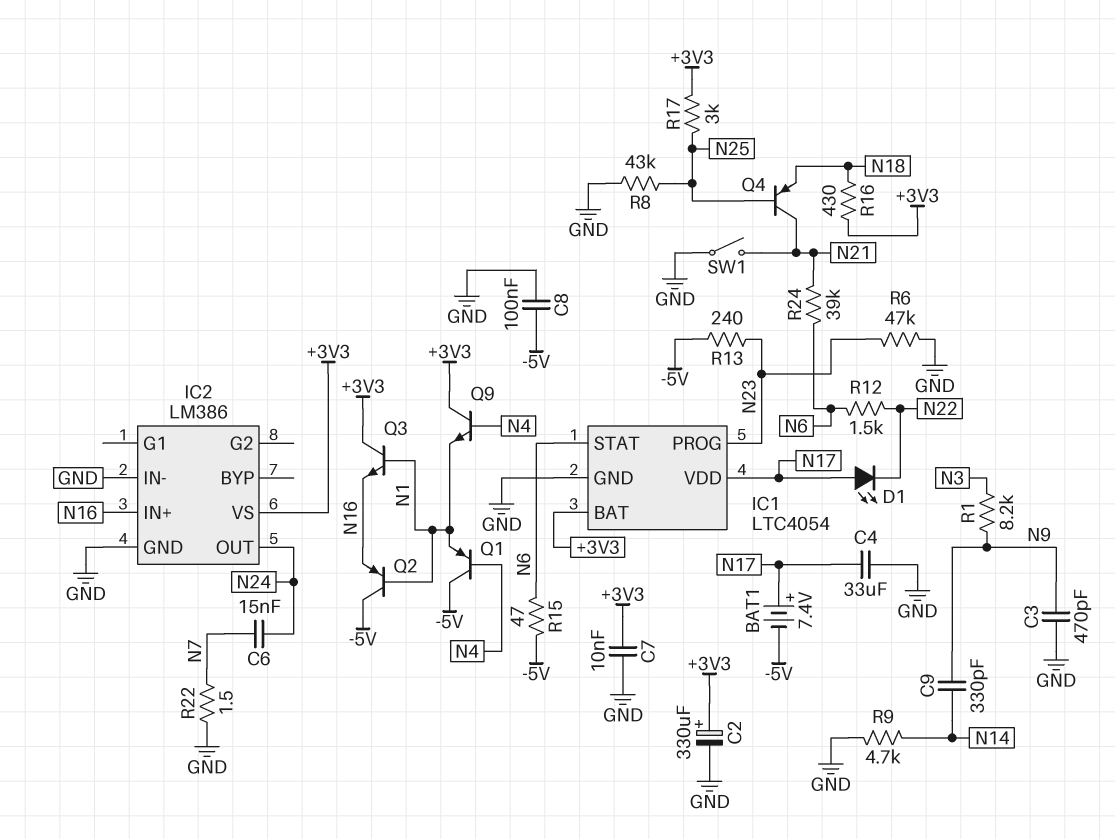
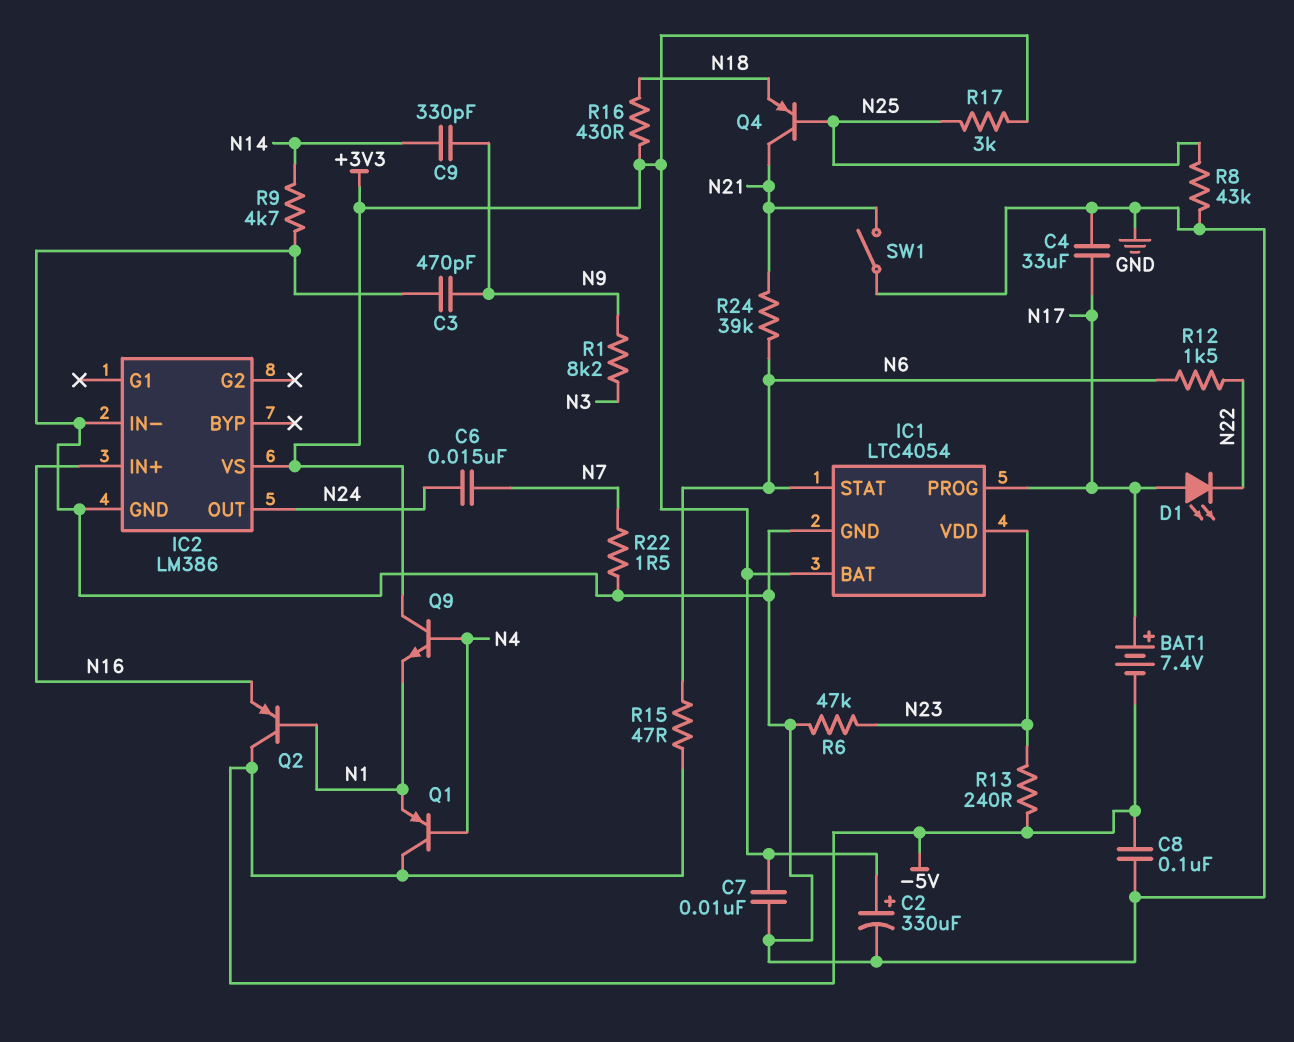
IC1 pin PROG: N23 -> N17
IC1 pin VDD: N17 -> N23
Q3: NPN (B N1, C +3V3, E N16) -> none

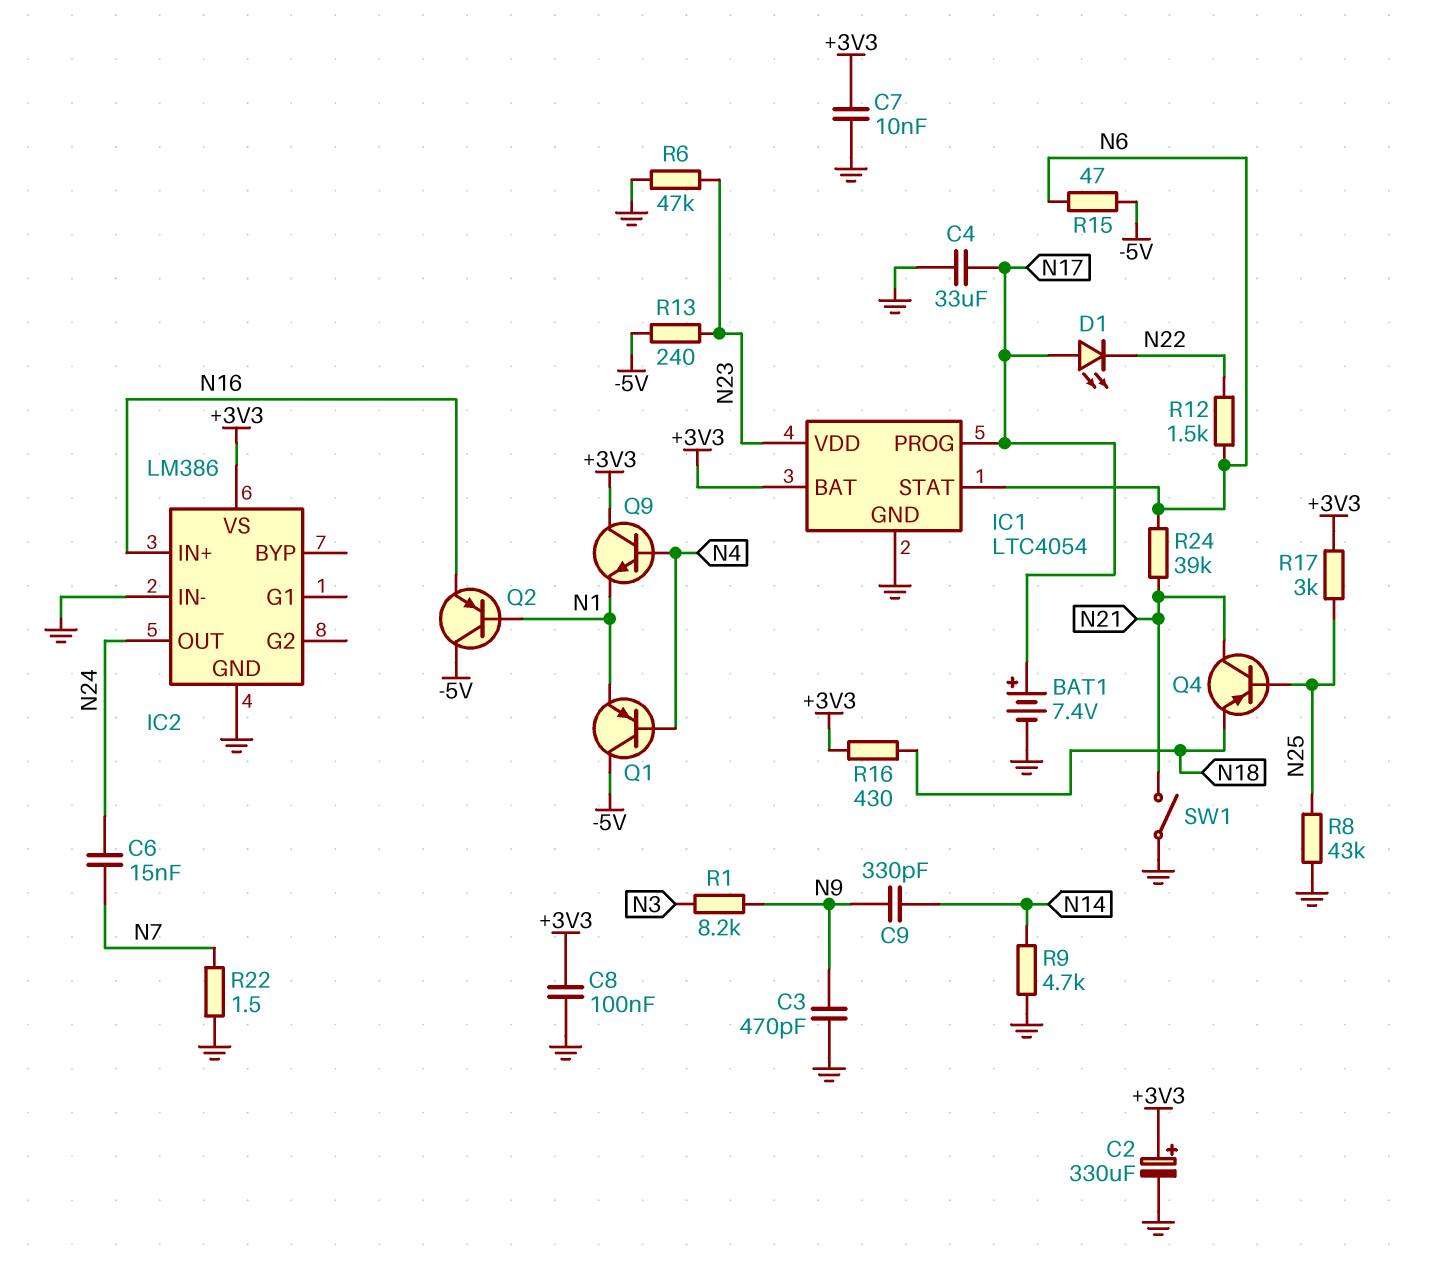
BAT1: 7.4V (plus N17, minus -5V) -> 7.4V (plus N17, minus GND)
C8: 100nF (-5V, GND) -> 100nF (+3V3, GND)

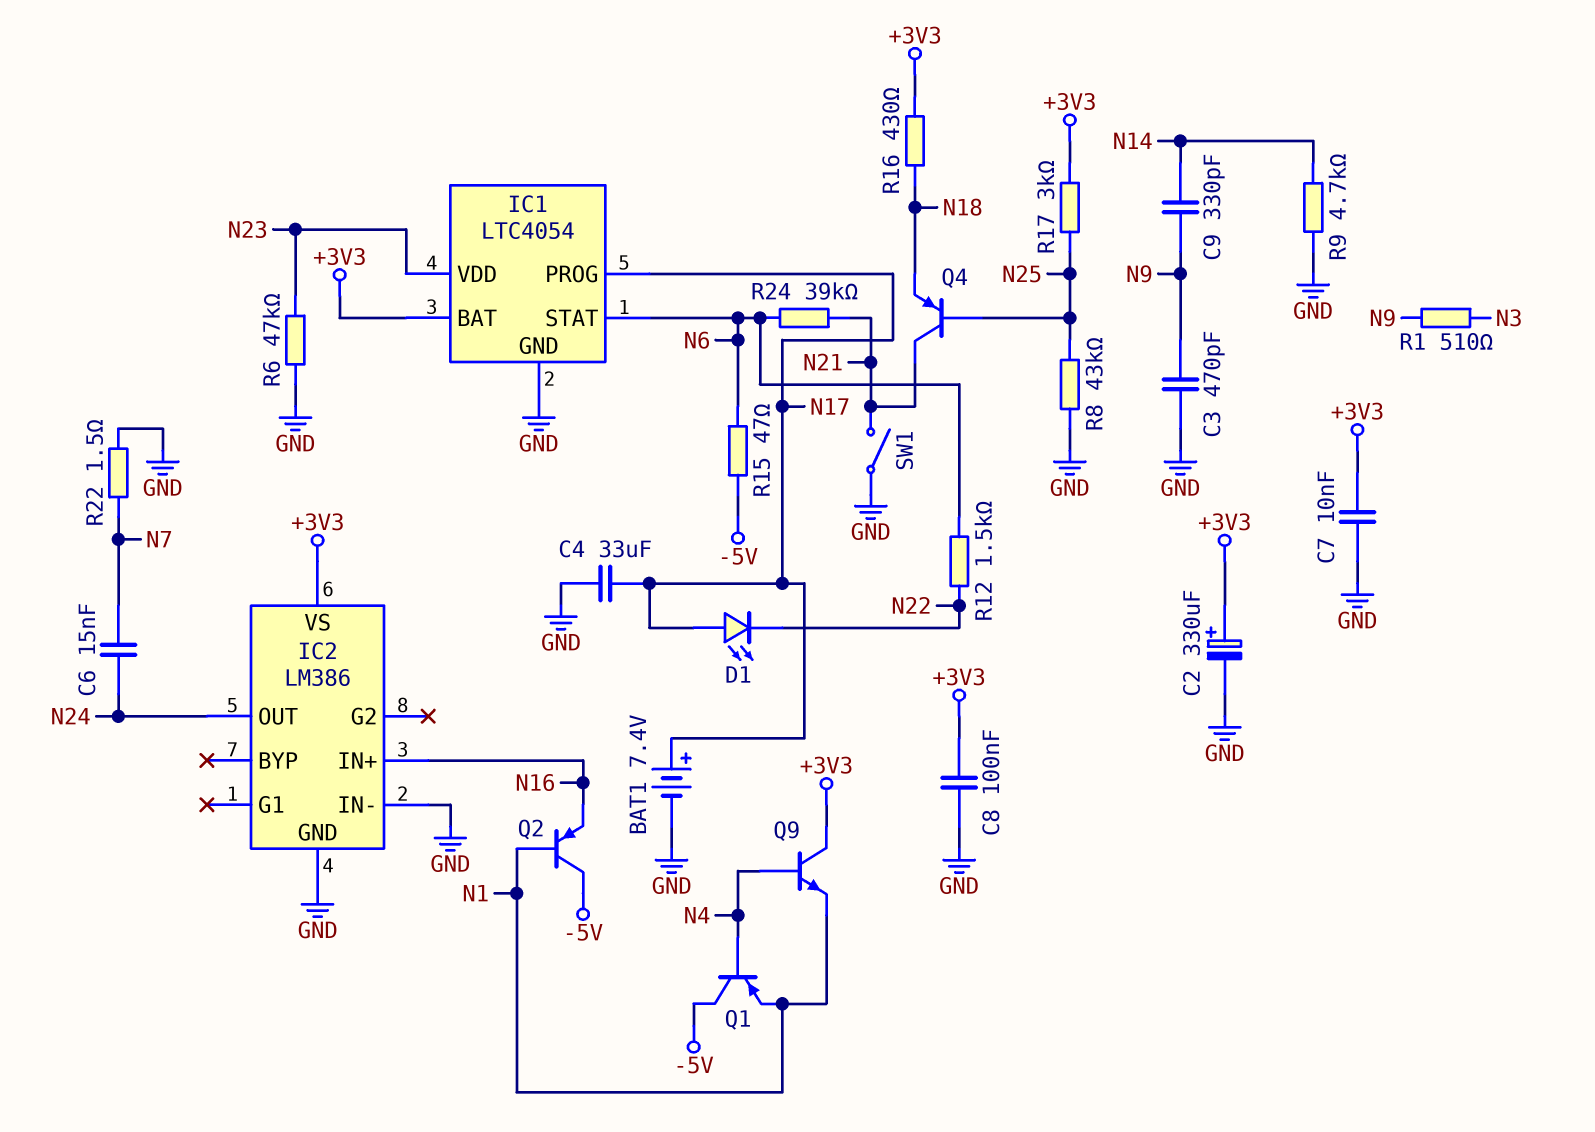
R1: 8.2k (N3, N9) -> 510 (N3, N9)
R13: 240 (-5V, N23) -> none

